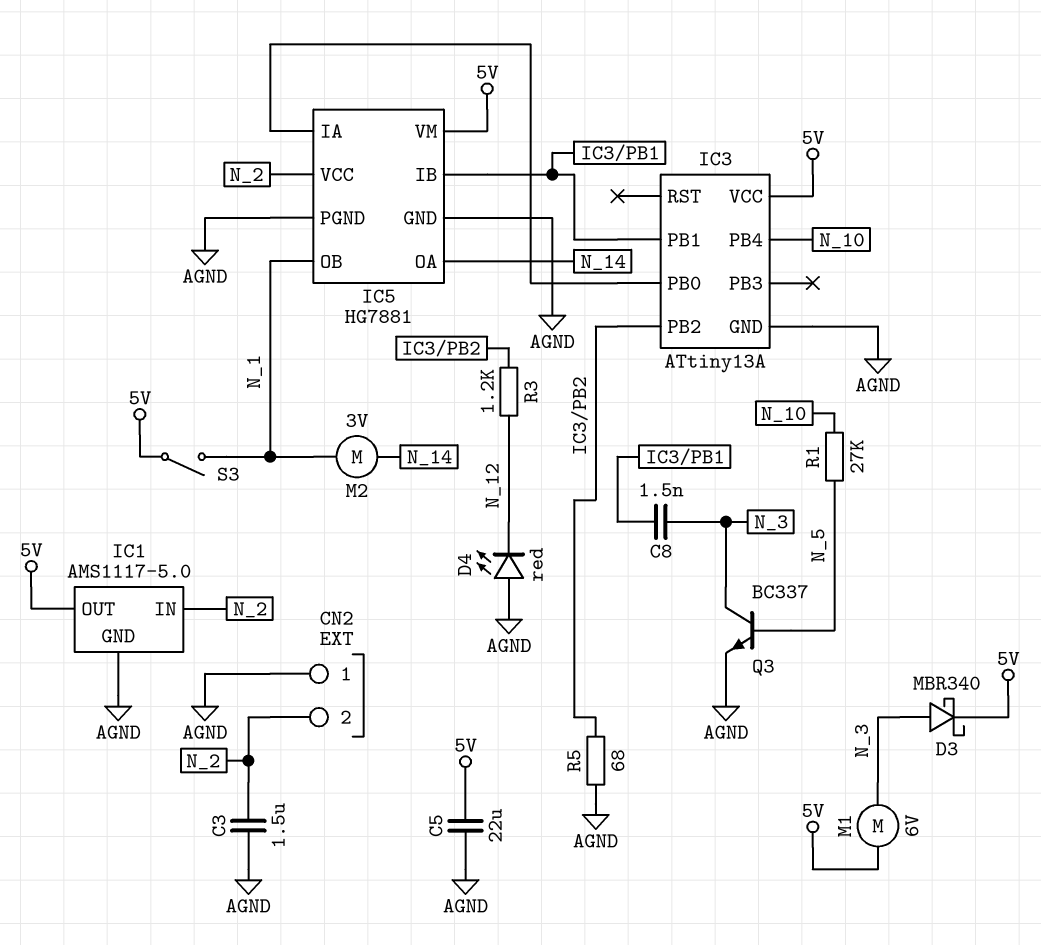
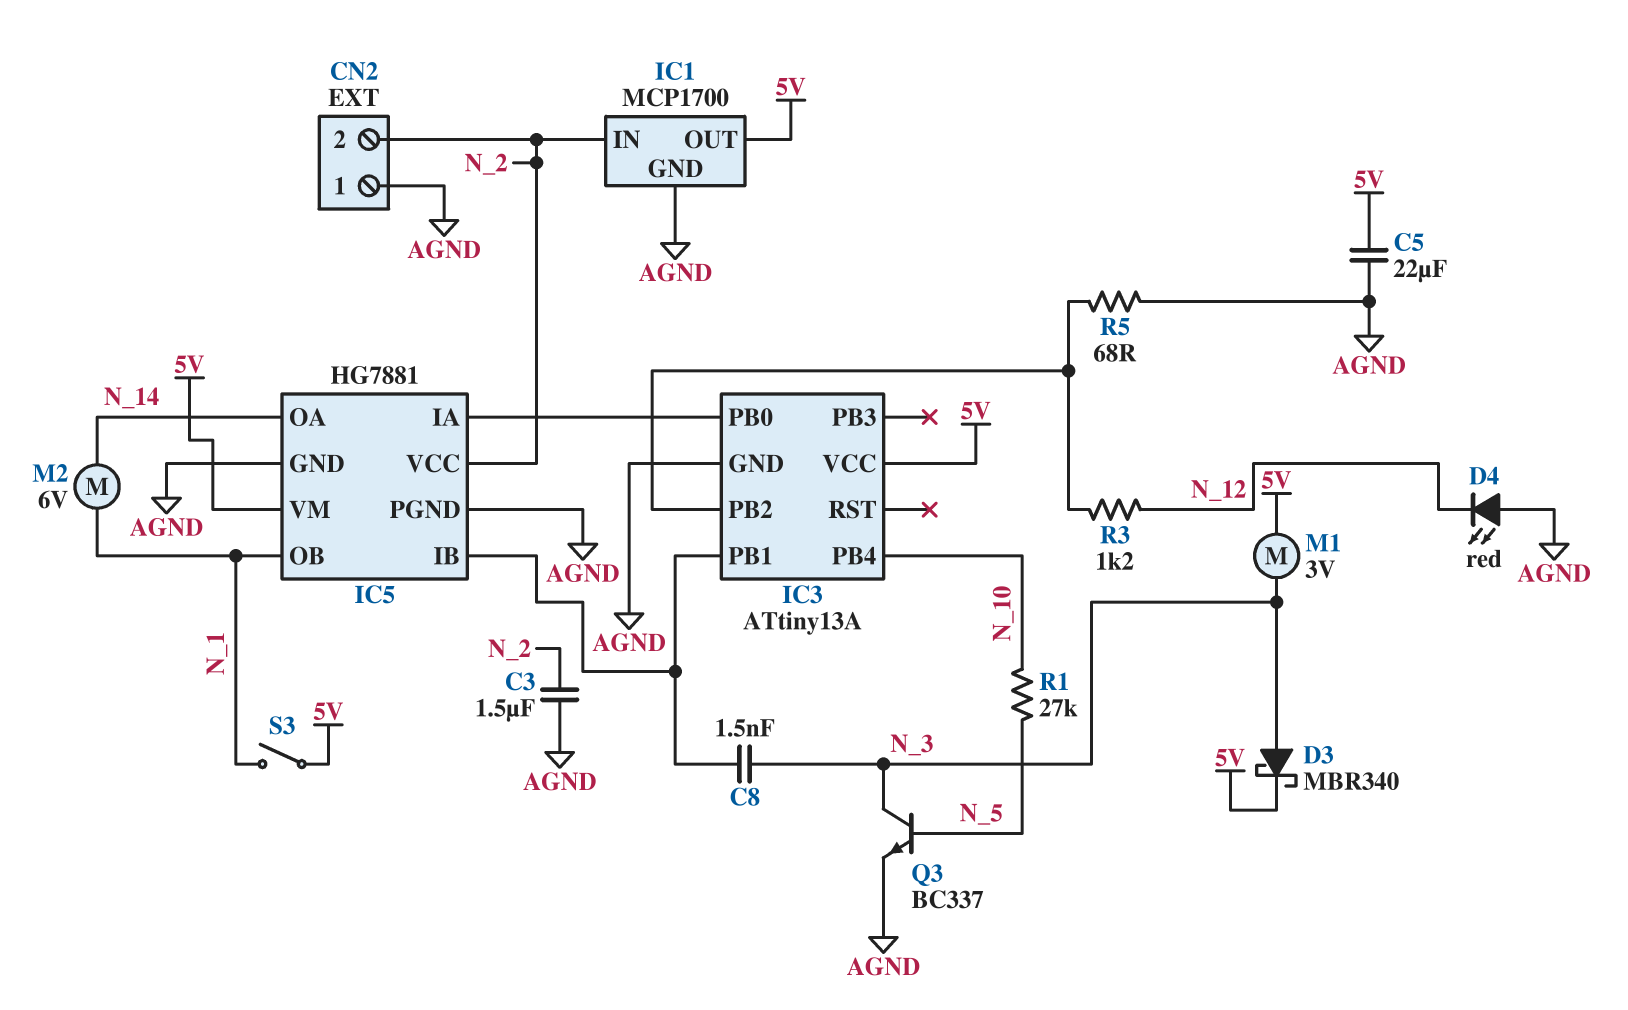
IC1: AMS1117-5.0 -> MCP1700
M1: motor 6V (5V, N_3) -> motor 3V (5V, N_3)
M2: motor 3V (N_1, N_14) -> motor 6V (N_1, N_14)

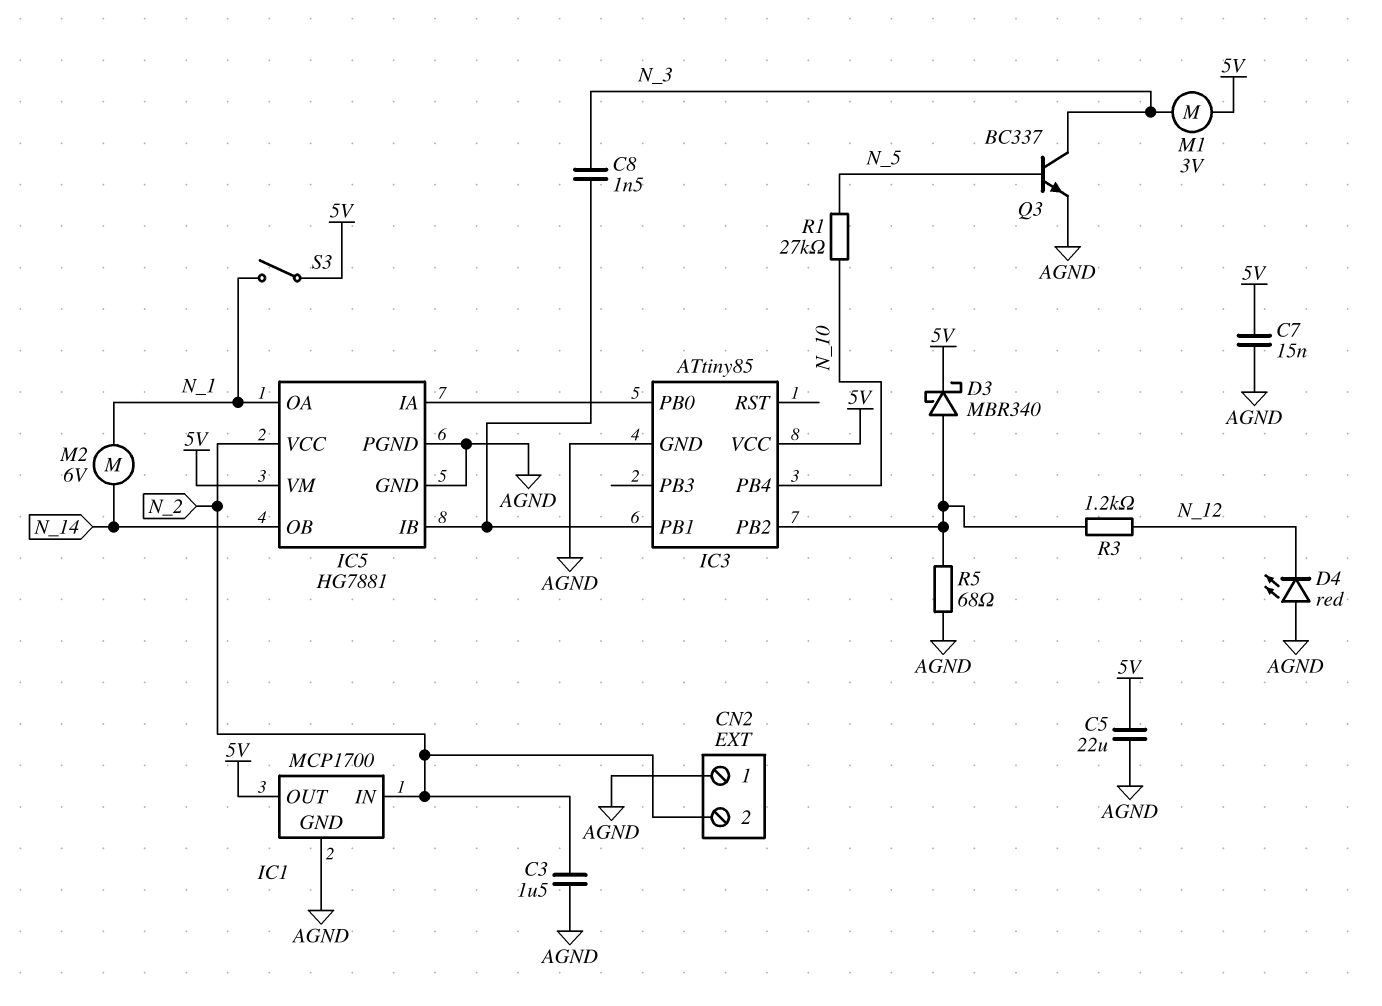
C7: none -> 15nF (5V, AGND)
D3: schottky MBR340 (A N_3, K 5V) -> schottky MBR340 (A IC3/PB2, K 5V)
IC3: ATtiny13A -> ATtiny85
IC5 pin OA: N_14 -> N_1
IC5 pin OB: N_1 -> N_14

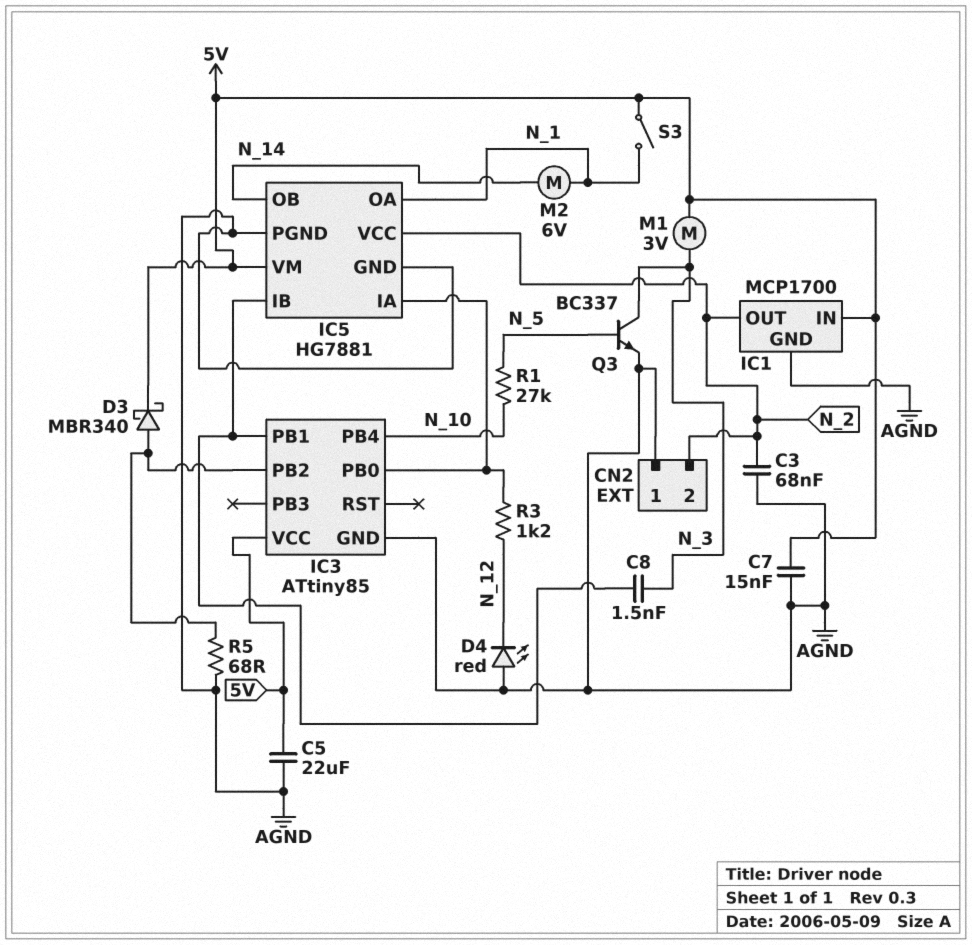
C3: 1.5uF (AGND, N_2) -> 68nF (AGND, N_2)
IC1 pin IN: N_2 -> 5V
IC1 pin OUT: 5V -> N_2
R3: 1.2k (IC3/PB2, N_12) -> 1.2k (IC3/PB0, N_12)

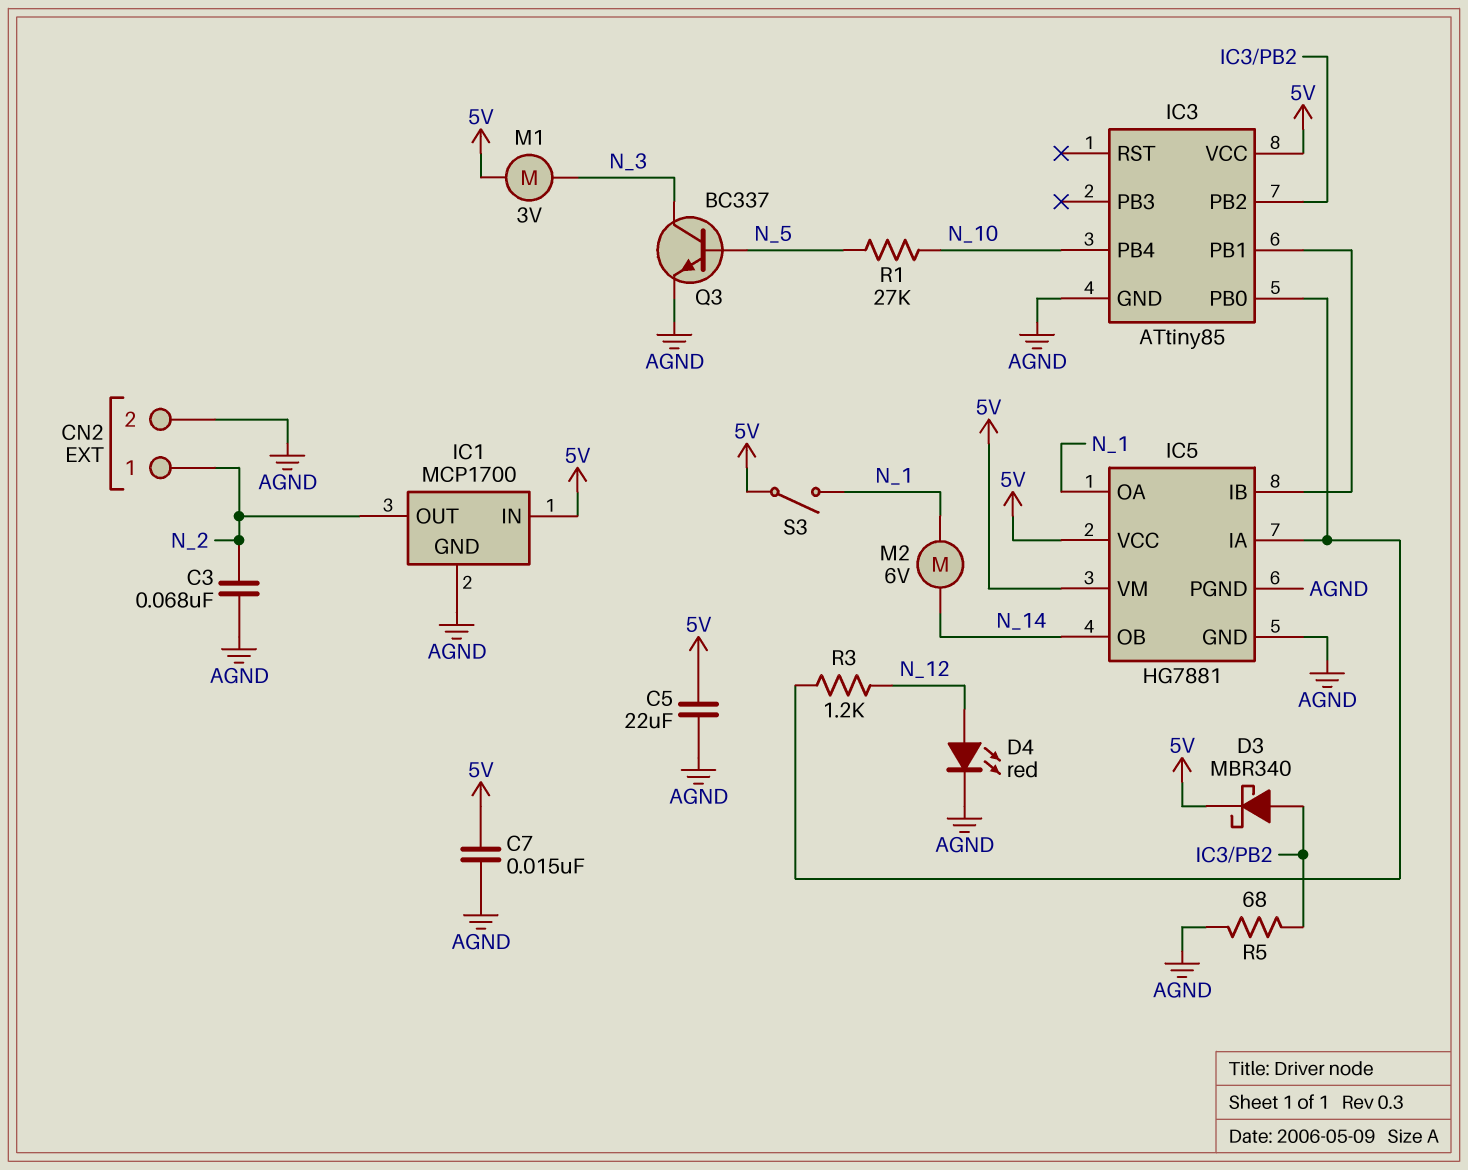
C8: 1.5nF (IC3/PB1, N_3) -> none
CN2 pin 1: AGND -> N_2
CN2 pin 2: N_2 -> AGND
D4: LED red (A AGND, K N_12) -> LED red (A N_12, K AGND)
IC5 pin VCC: N_2 -> 5V

